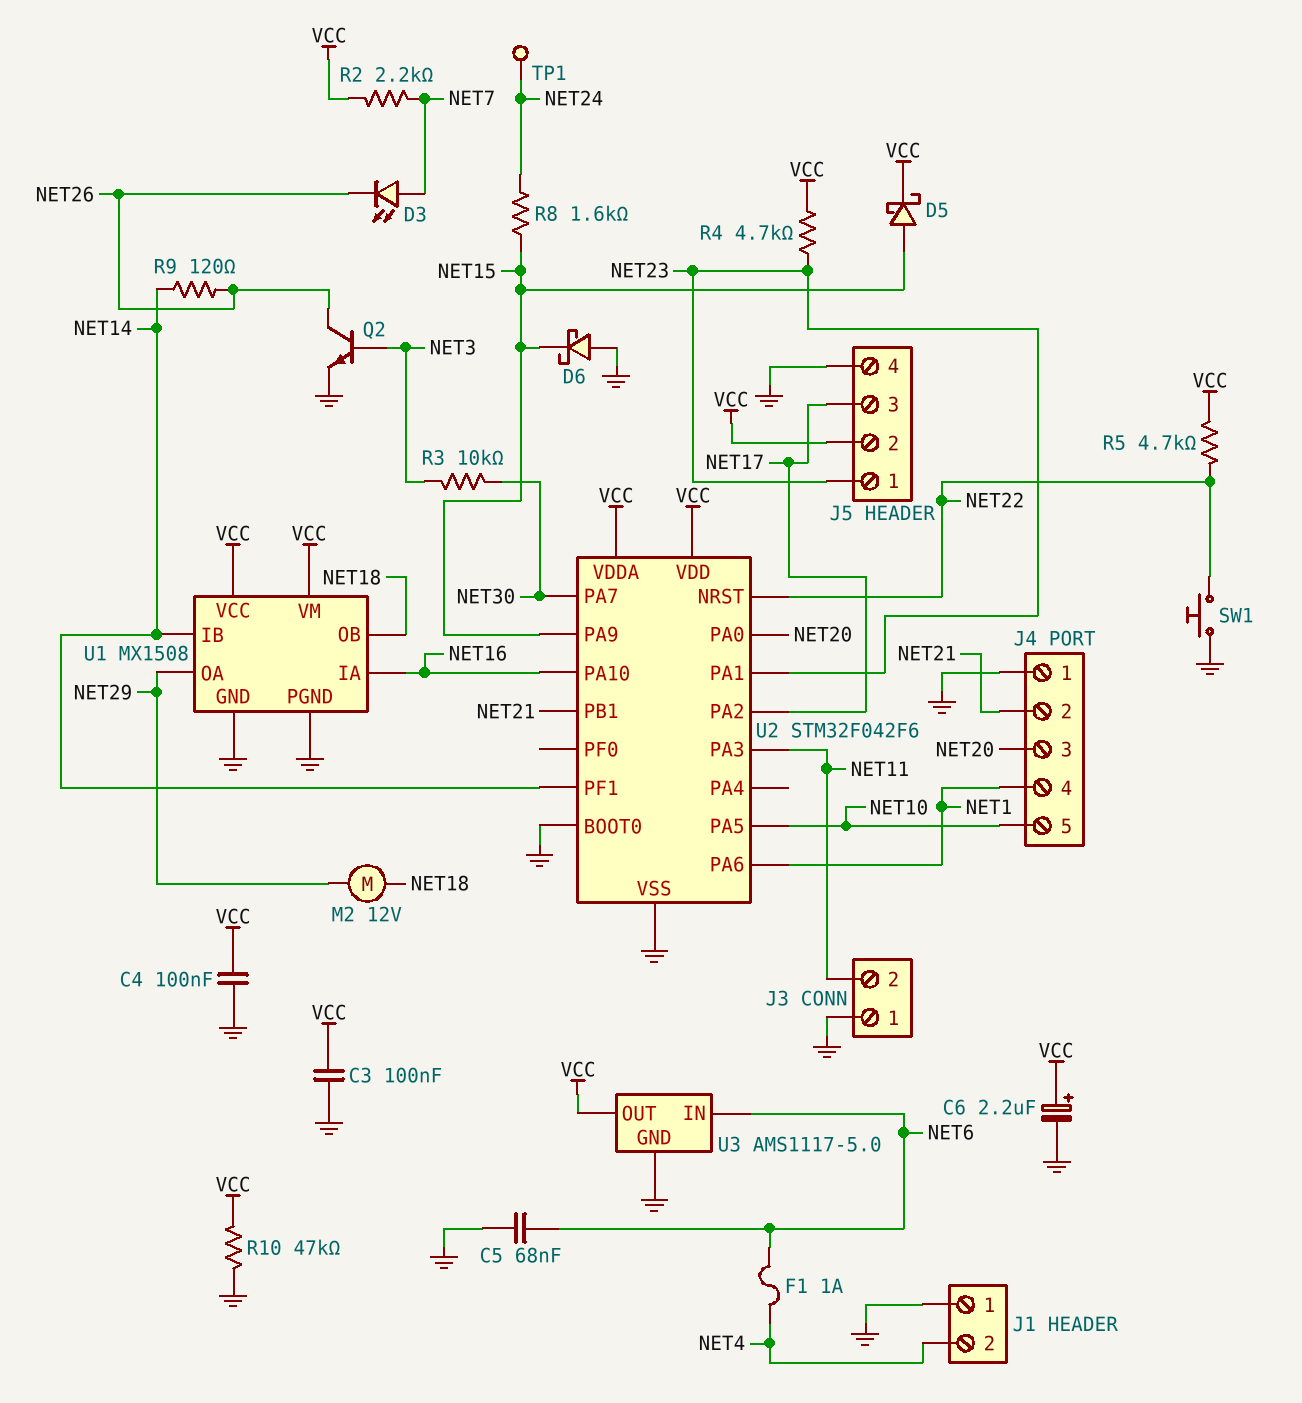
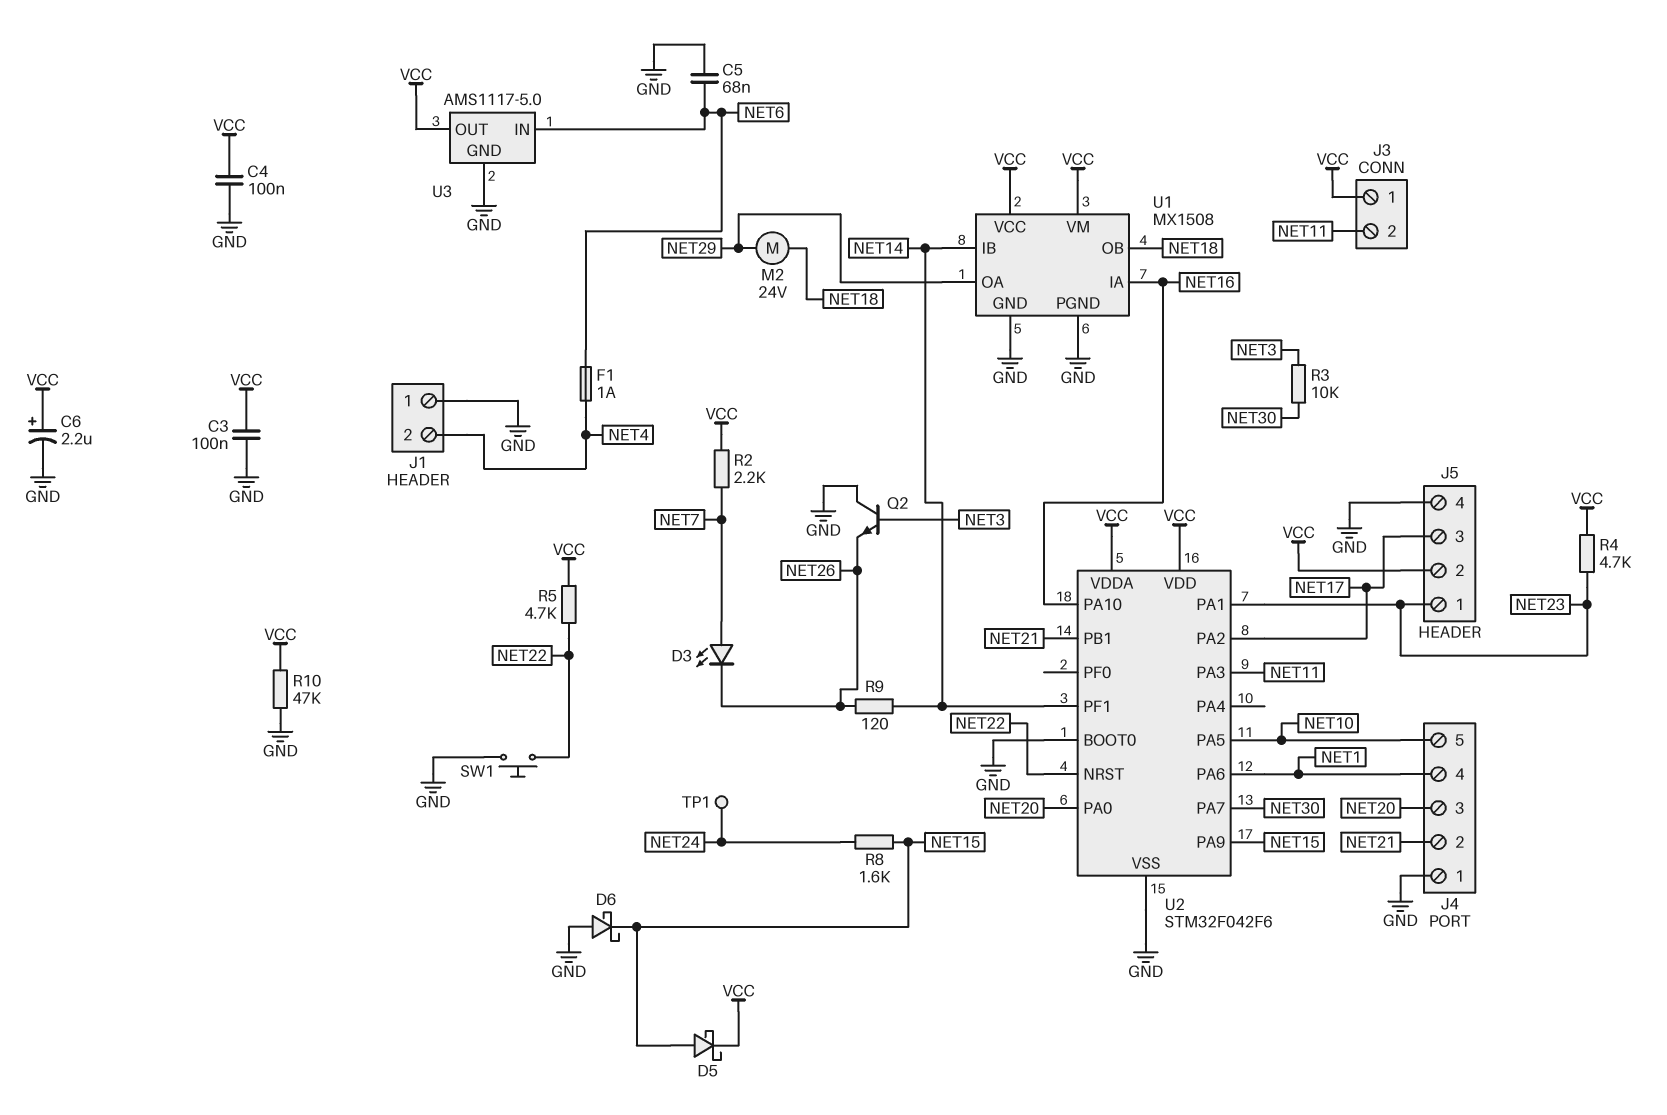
J3 pin 1: GND -> VCC
M2: motor 12V (NET18, NET29) -> motor 24V (NET18, NET29)
Q2: NPN (B NET3, C NET26, E GND) -> NPN (B NET3, C GND, E NET26)

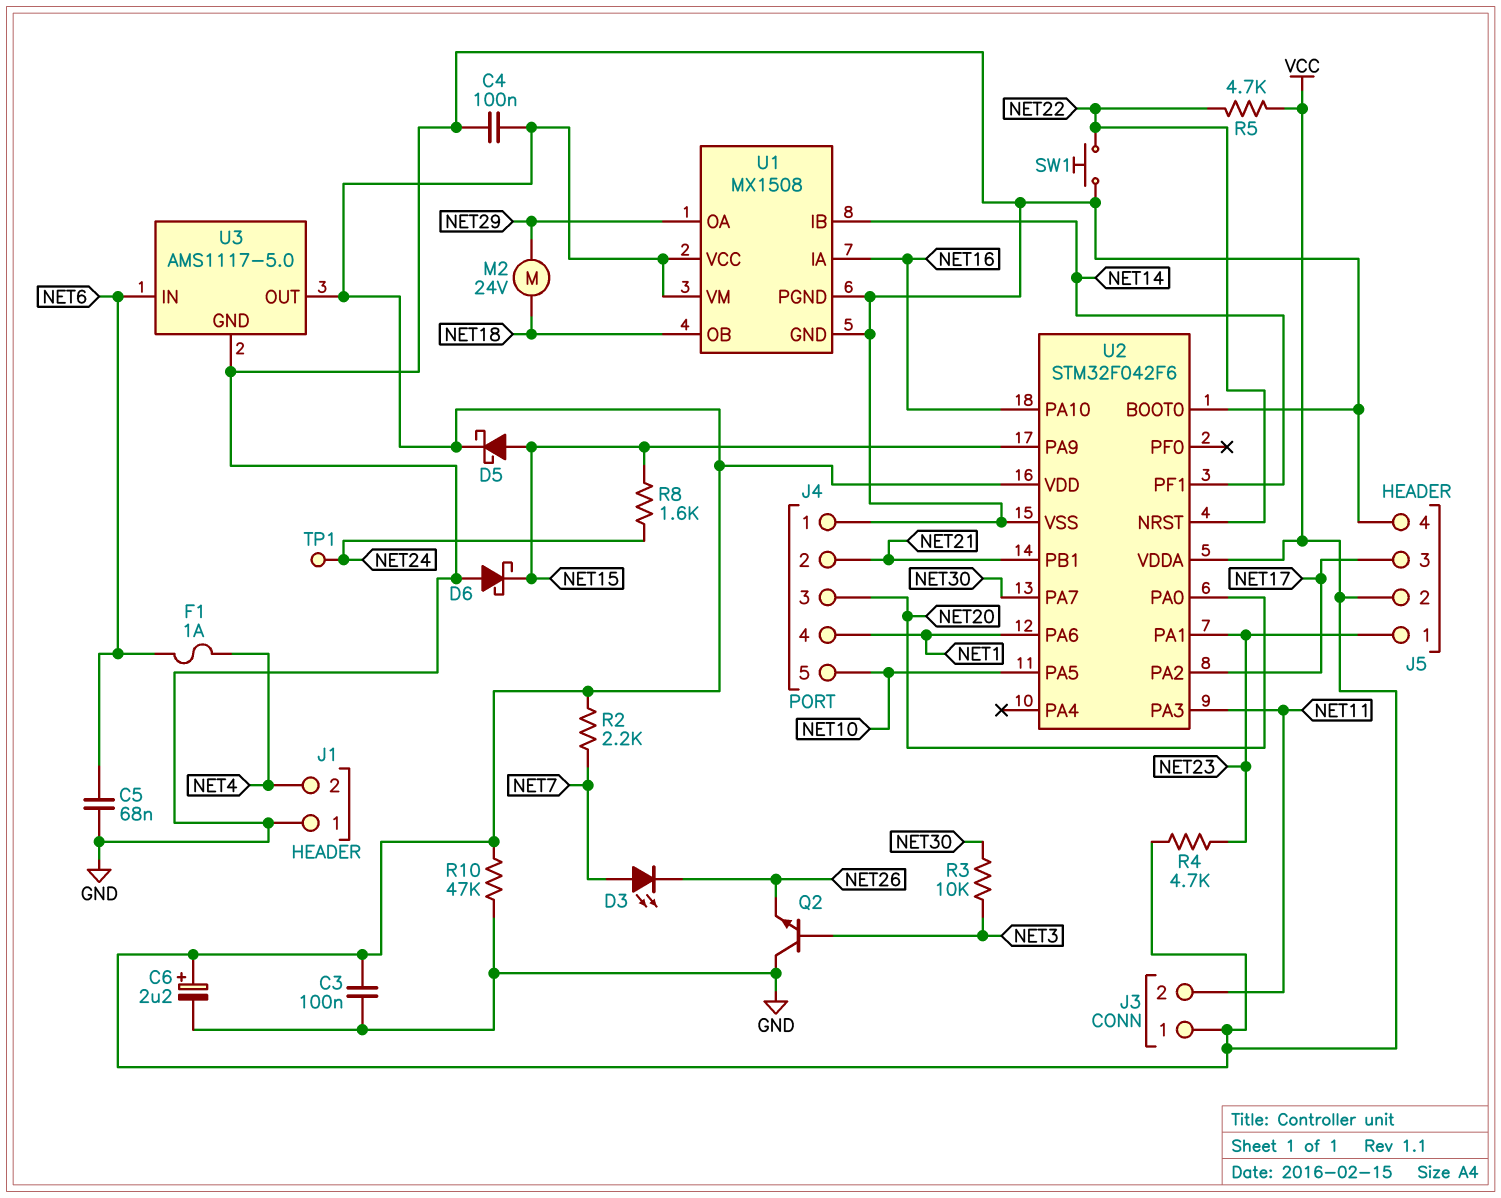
R9: 120 (NET14, NET26) -> none

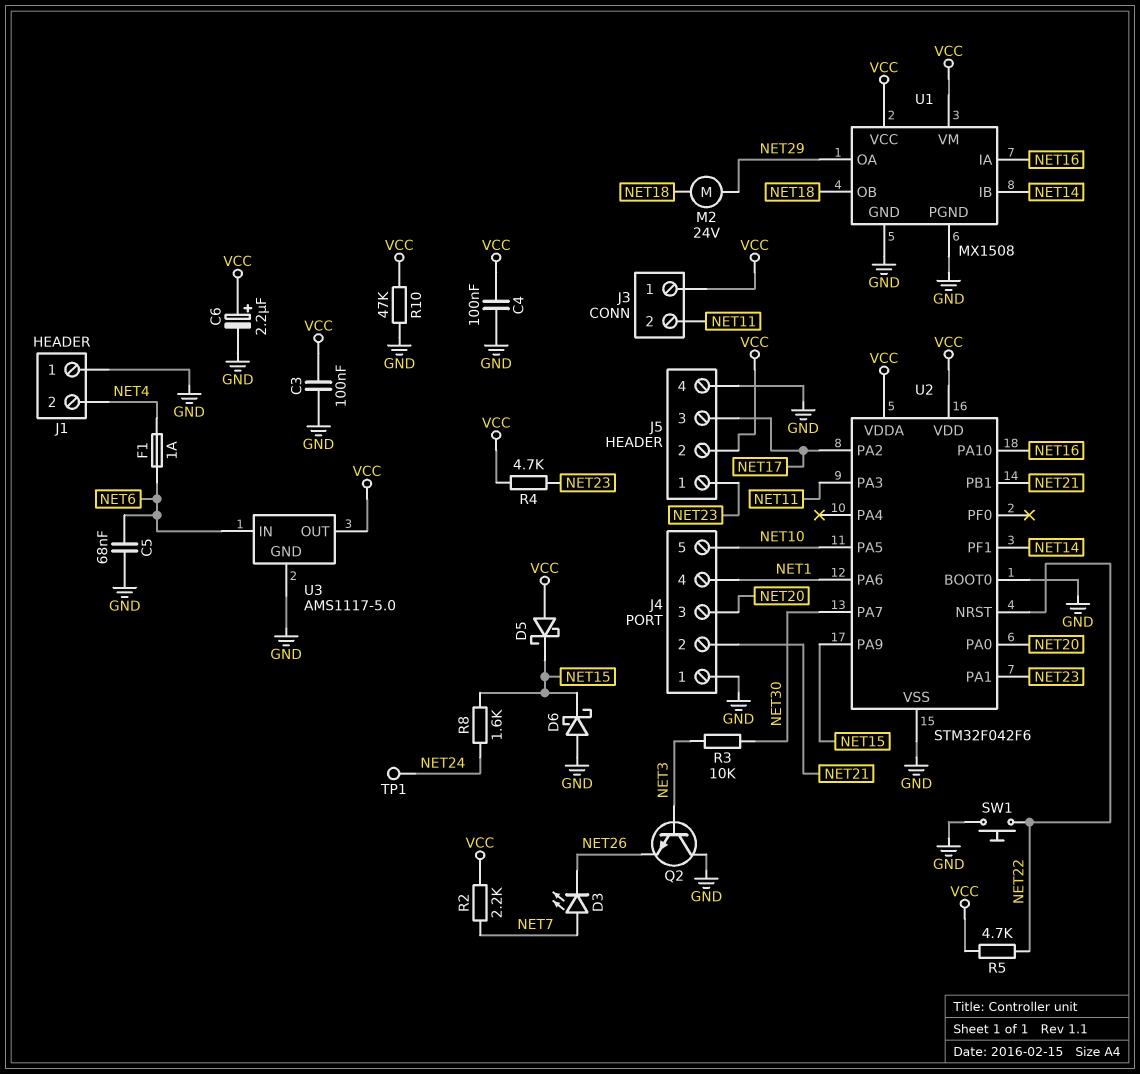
D5: schottky (A NET15, K VCC) -> schottky (A VCC, K NET15)

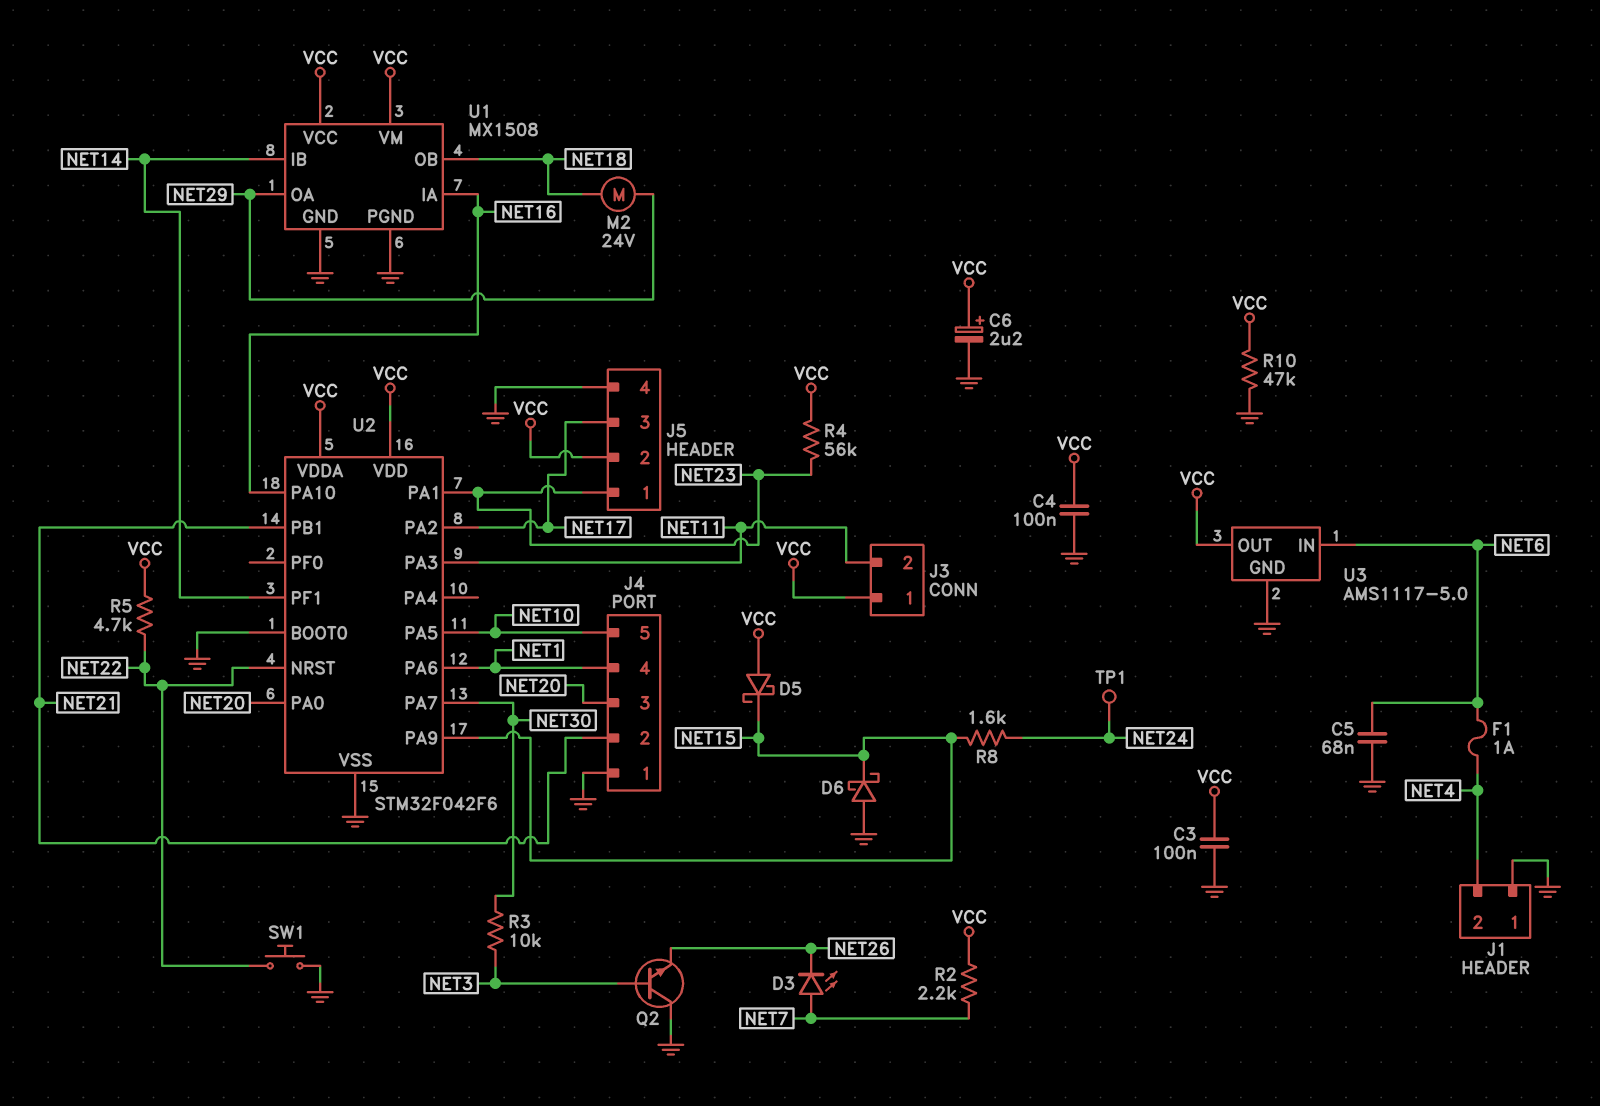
R4: 4.7k (NET23, VCC) -> 56k (NET23, VCC)

